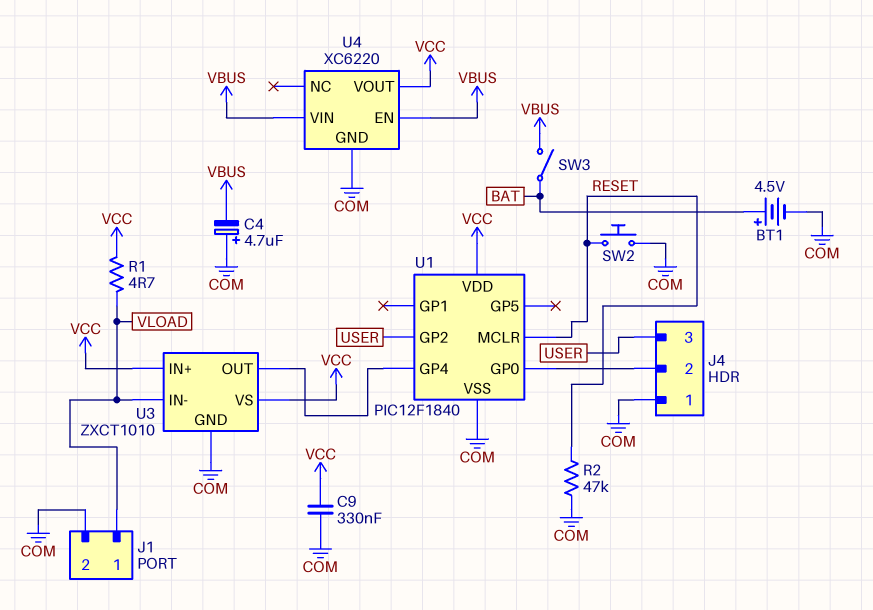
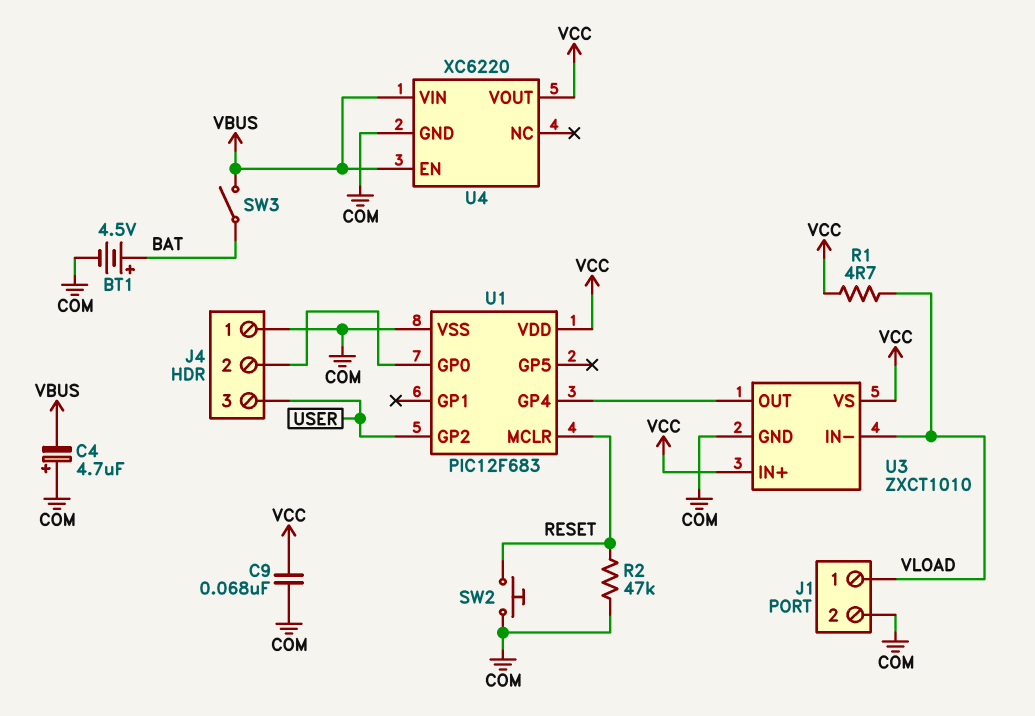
C9: 330nF (COM, VCC) -> 68nF (COM, VCC)
U1: PIC12F1840 -> PIC12F683

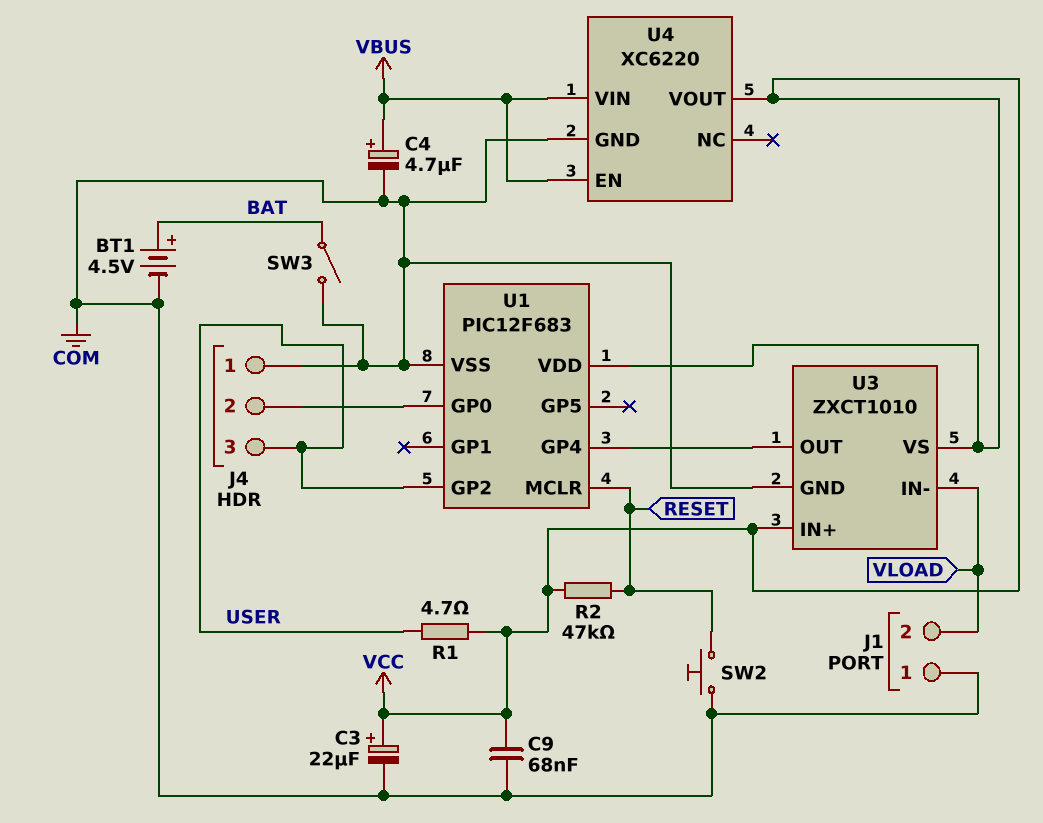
C3: none -> 22uF (plus VCC, minus COM)
C4: 4.7uF (plus COM, minus VBUS) -> 4.7uF (plus VBUS, minus COM)
J1 pin 1: VLOAD -> COM
J1 pin 2: COM -> VLOAD
R1: 4.7 (VCC, VLOAD) -> 4.7 (USER, VCC)
R2: 47k (COM, RESET) -> 47k (RESET, VCC)
SW3: switch (BAT, VBUS) -> switch (BAT, COM)

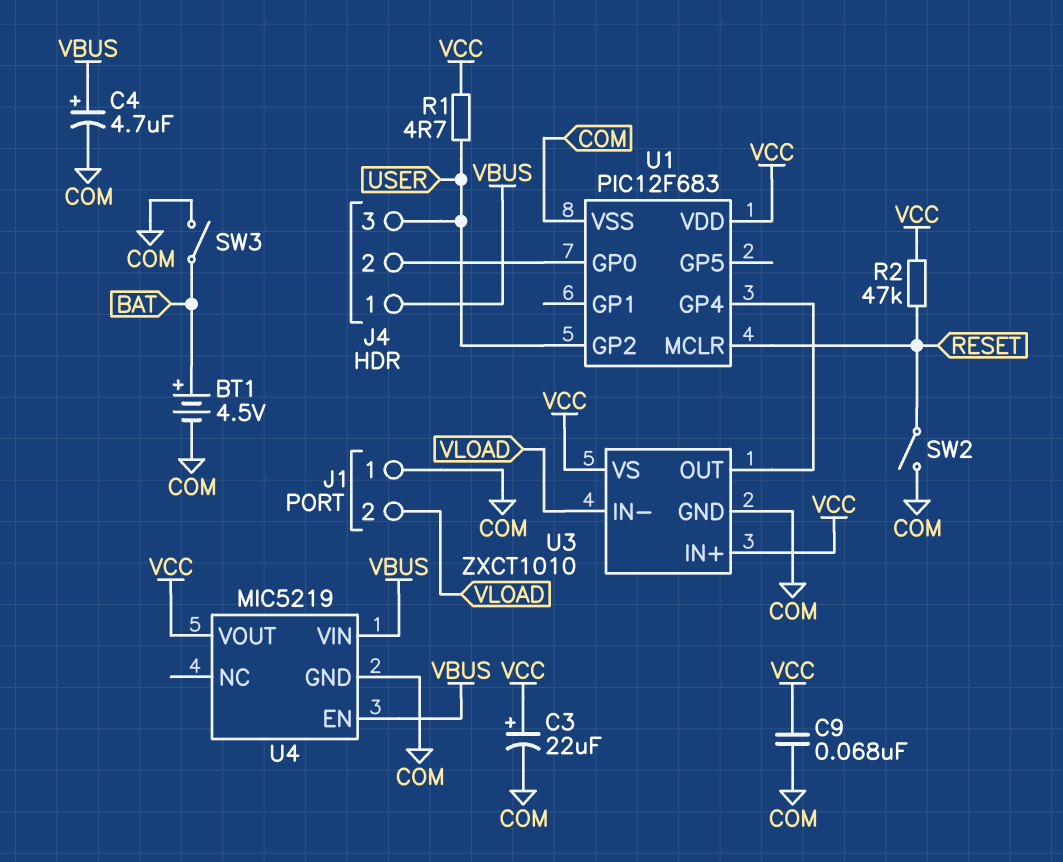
J4 pin 1: COM -> VBUS
SW2: button (COM, RESET) -> switch (COM, RESET)
U4: XC6220 -> MIC5219

